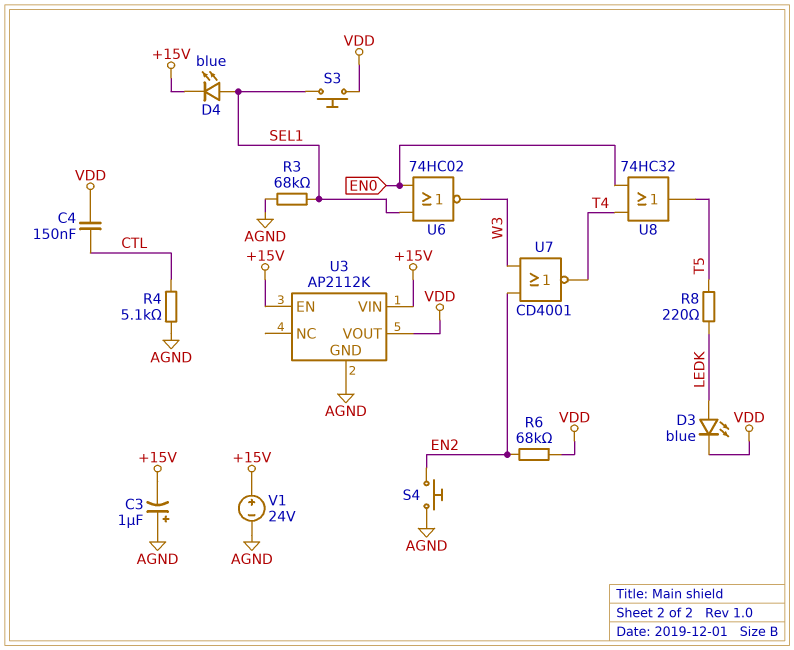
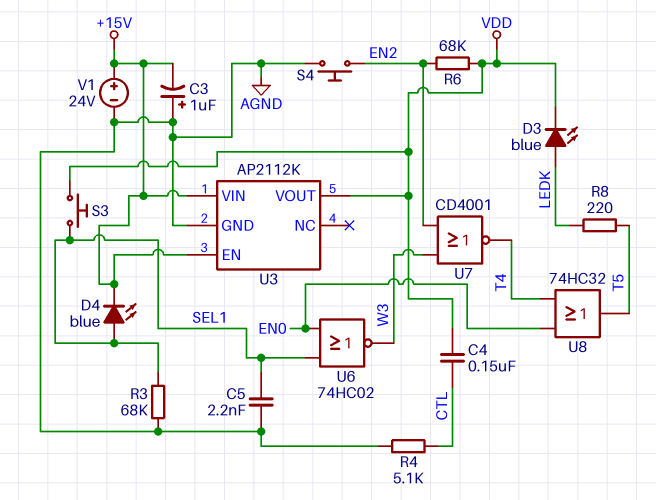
C5: none -> 2.2nF (AGND, SEL1)

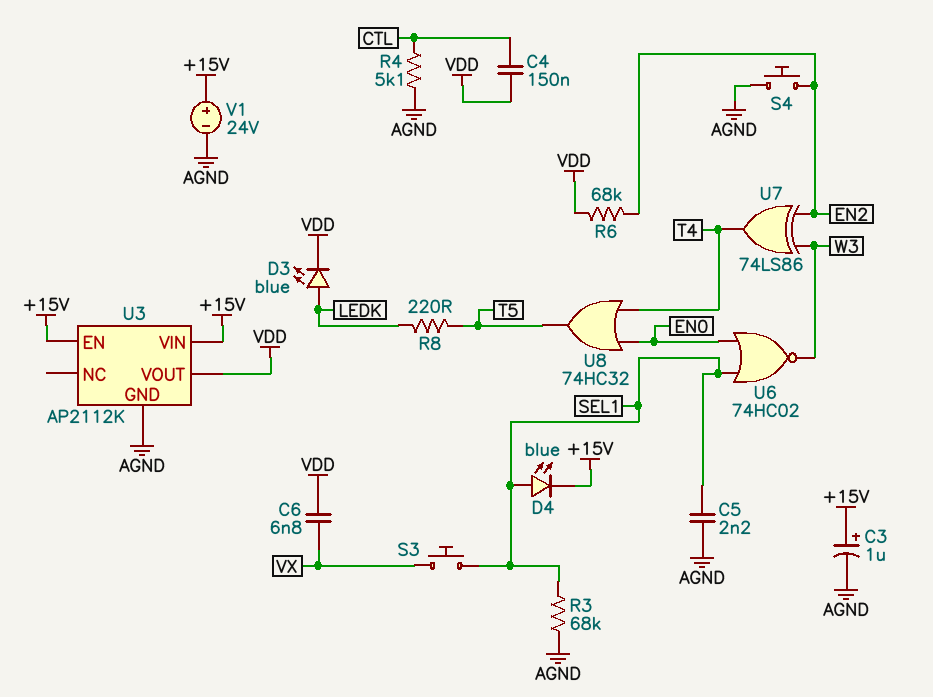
C3: 1uF (plus AGND, minus +15V) -> 1uF (plus +15V, minus AGND)
C6: none -> 6.8nF (VDD, VX)
S3: button (SEL1, VDD) -> button (SEL1, VX)
U7: NOR CD4001 (in EN2, in W3, out T4) -> XOR 74LS86 (in EN2, in W3, out T4)

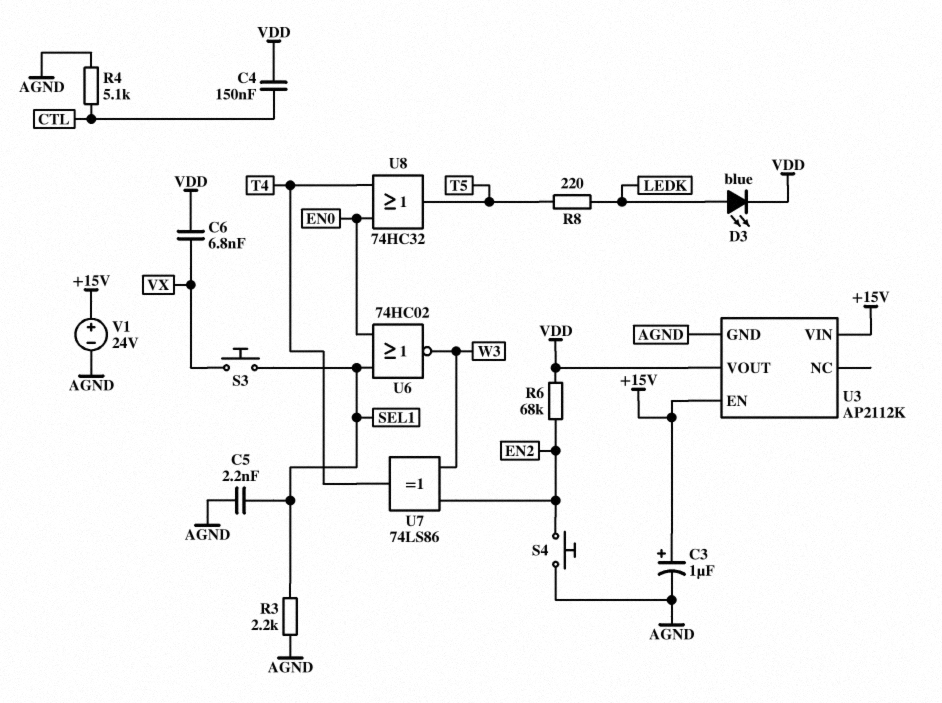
D4: LED blue (A SEL1, K +15V) -> none
R3: 68k (AGND, SEL1) -> 2.2k (AGND, SEL1)

